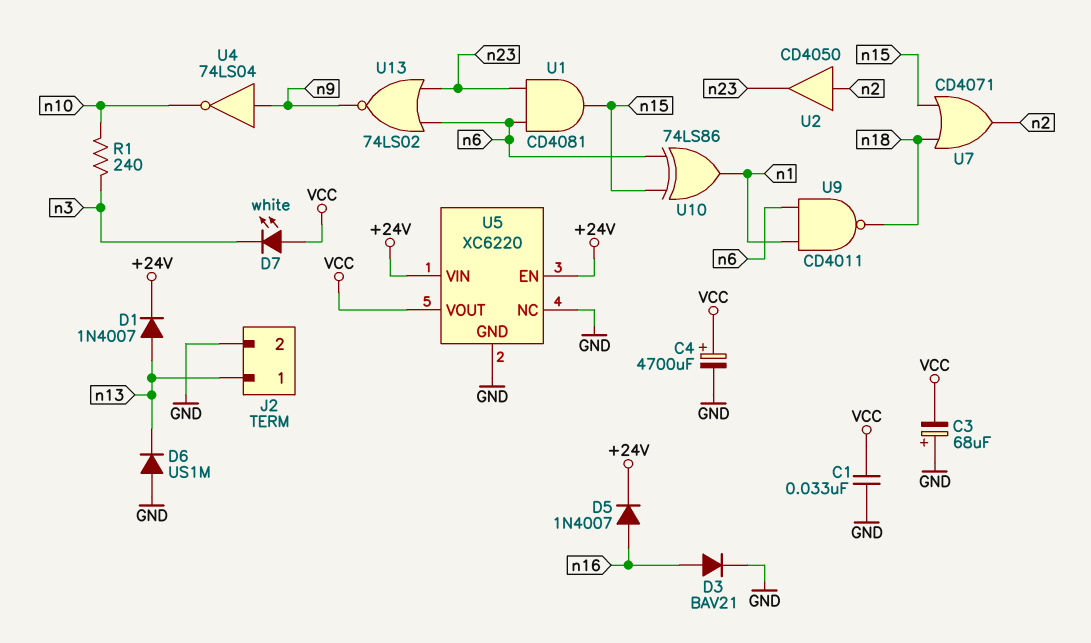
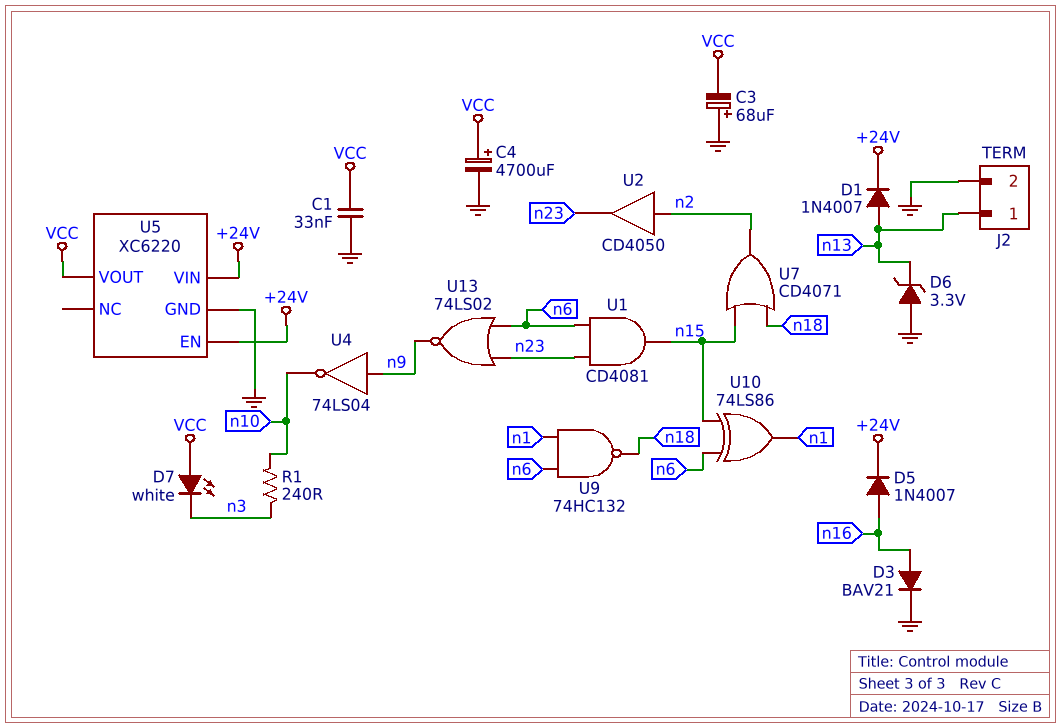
D6: diode US1M (A GND, K n13) -> zener 3.3V (A GND, K n13)
U5 pin NC: GND -> none
U9: NAND CD4011 (in n1, in n6, out n18) -> NAND 74HC132 (in n1, in n6, out n18)

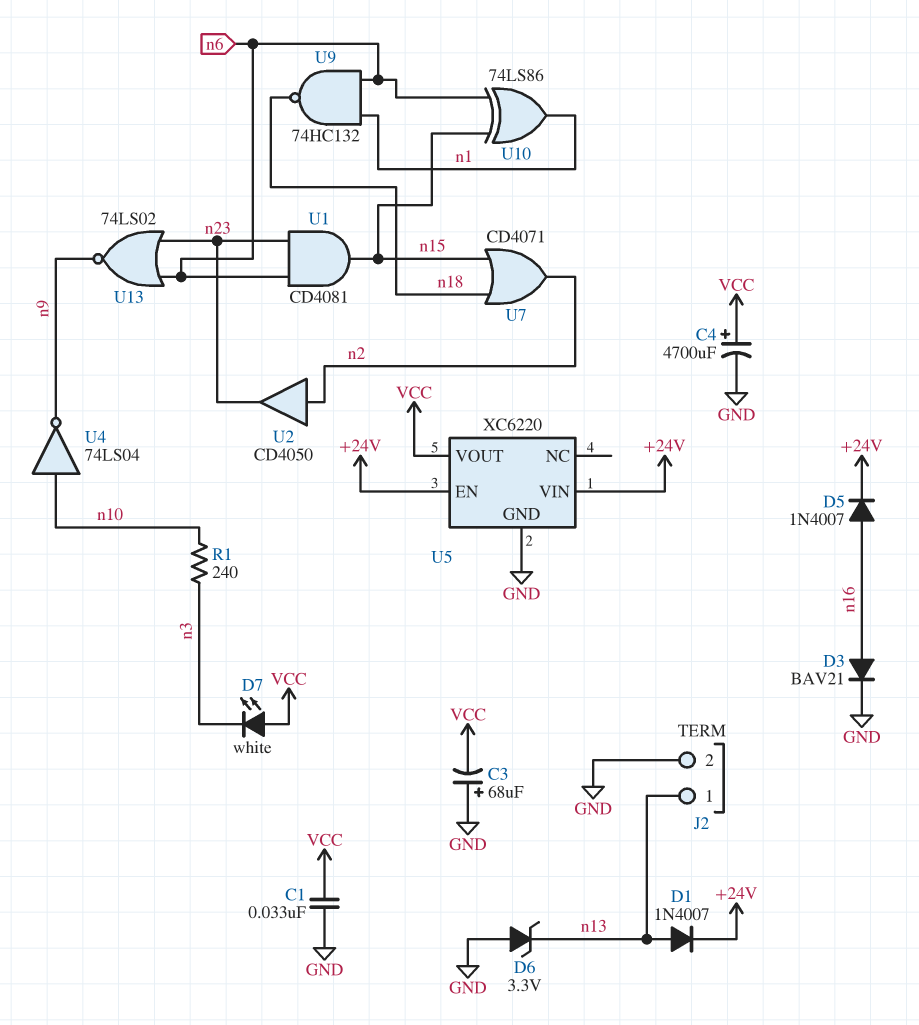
U4: NOT 74LS04 (in n9, out n10) -> NOT 74LS04 (in n10, out n9)

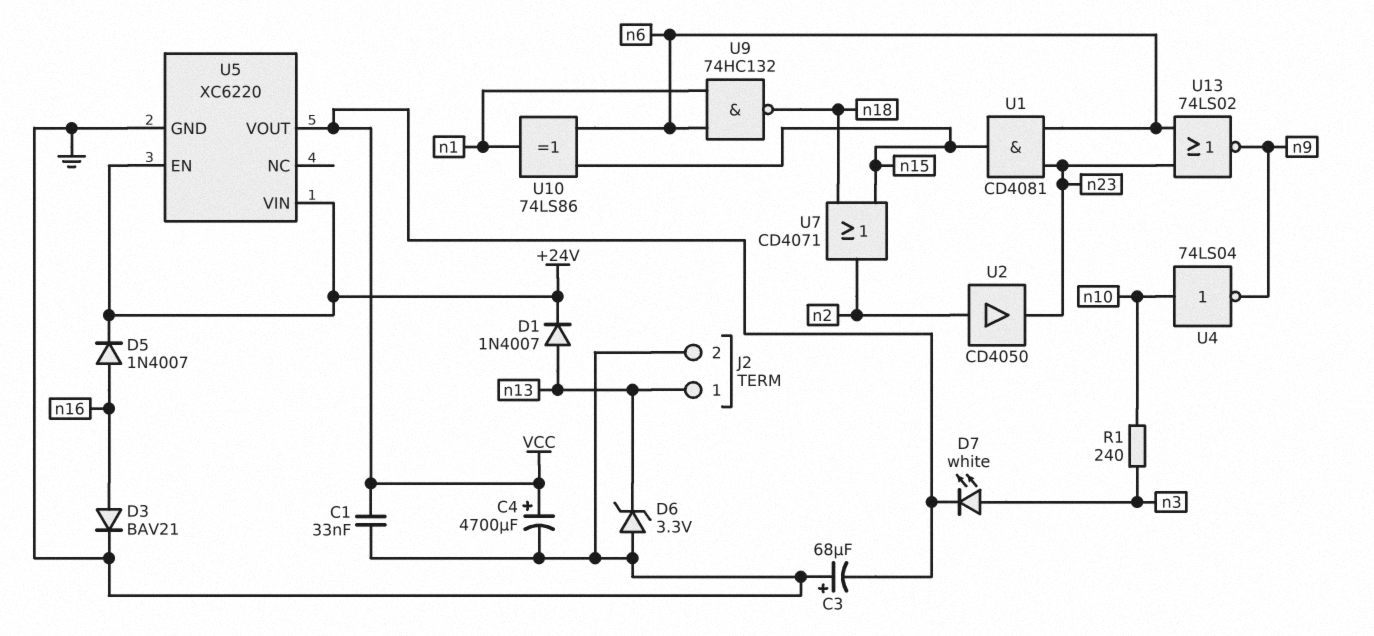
D7: LED white (A VCC, K n3) -> LED white (A n3, K VCC)

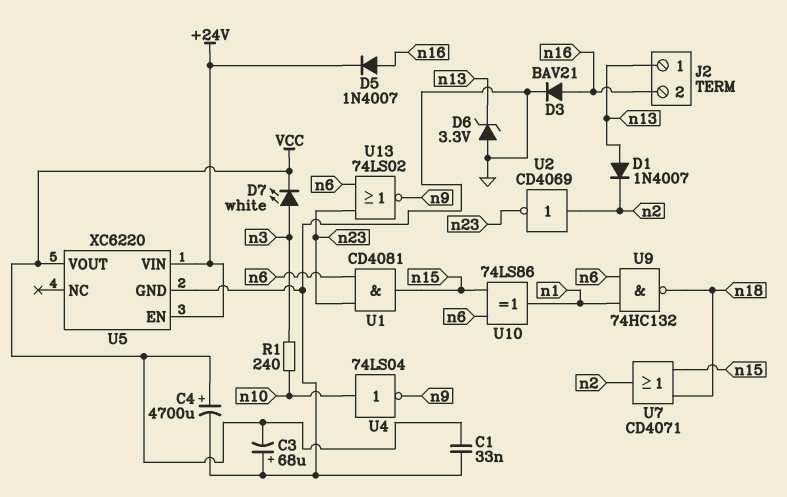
D1: diode 1N4007 (A n13, K +24V) -> diode 1N4007 (A n13, K n2)
J2 pin 2: GND -> n16
U2: buffer CD4050 (in n2, out n23) -> NOT CD4069 (in n2, out n23)

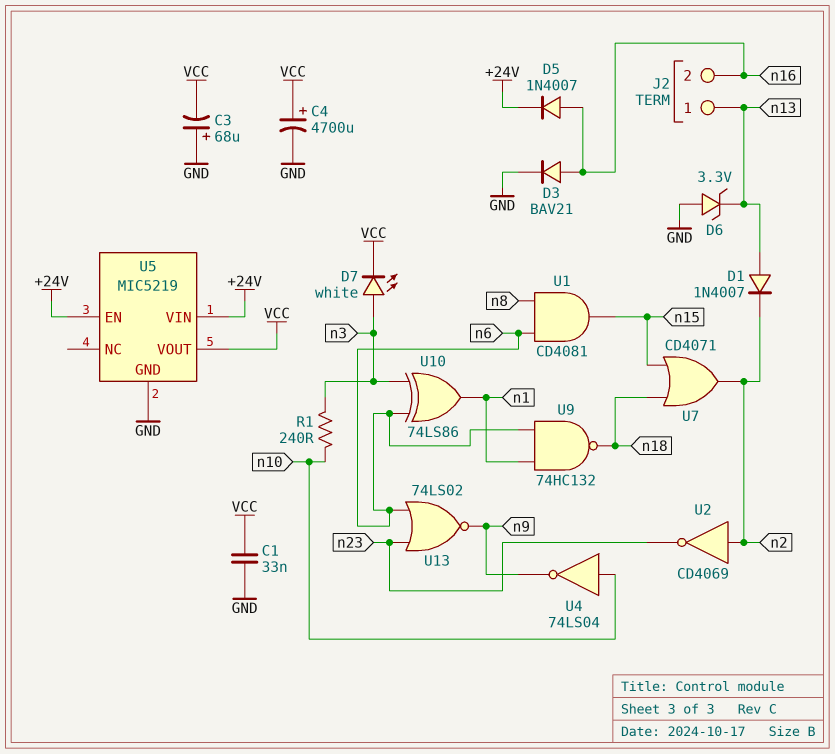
U1: AND CD4081 (in n6, in n23, out n15) -> AND CD4081 (in n6, in n8, out n15)
U5: XC6220 -> MIC5219
U10: XOR 74LS86 (in n6, in n15, out n1) -> XOR 74LS86 (in n3, in n6, out n1)

